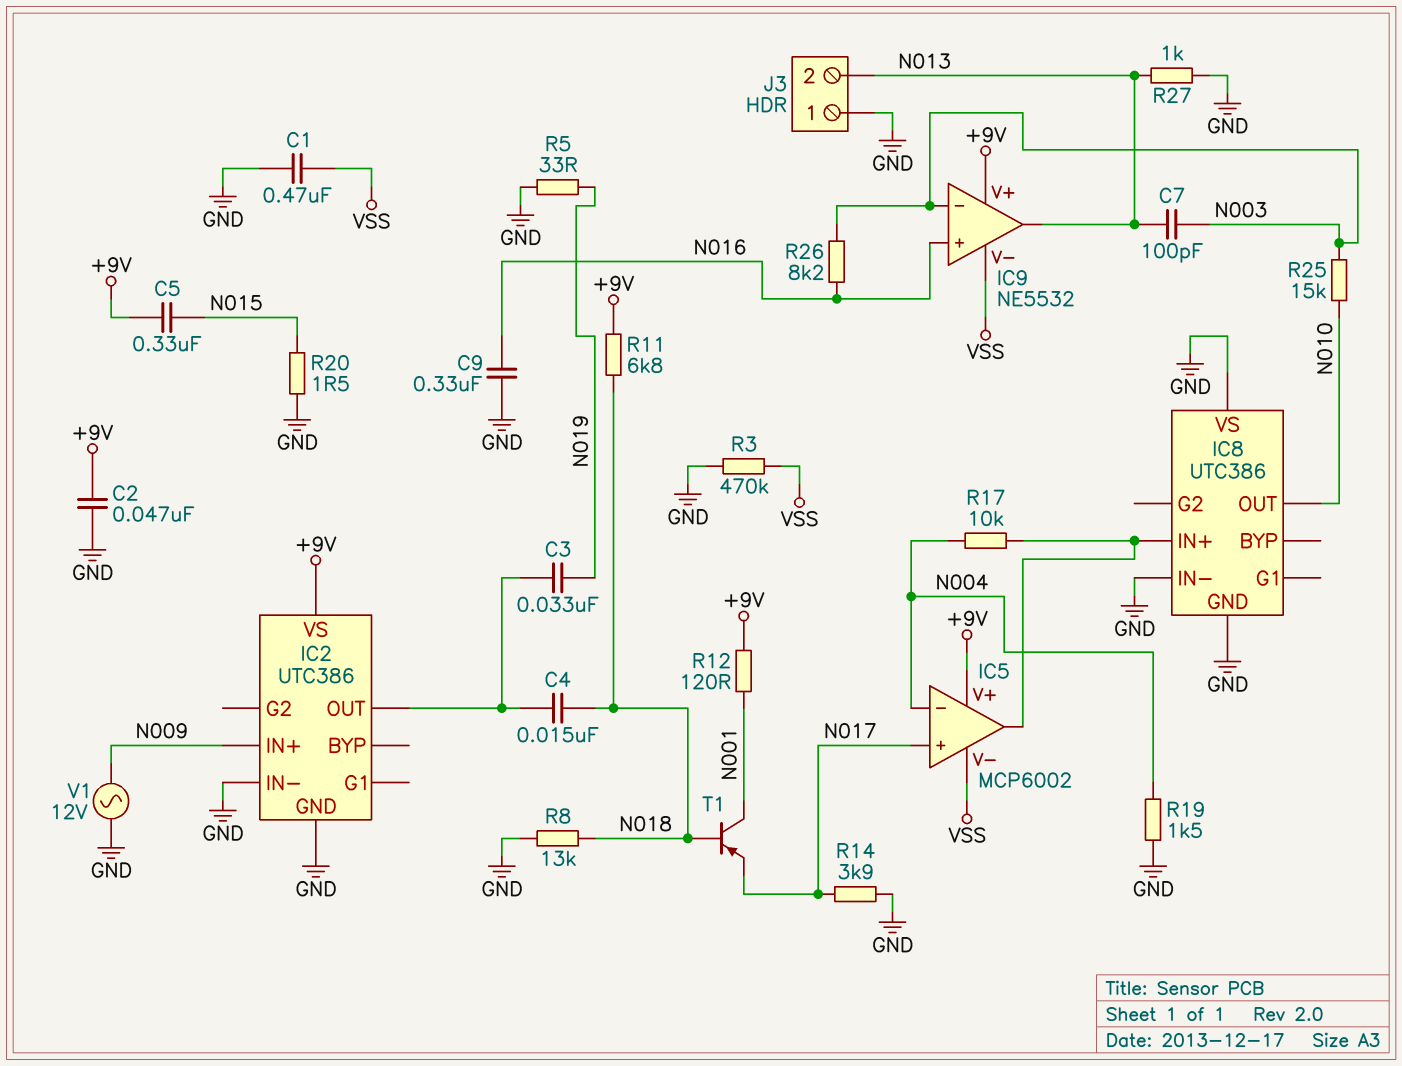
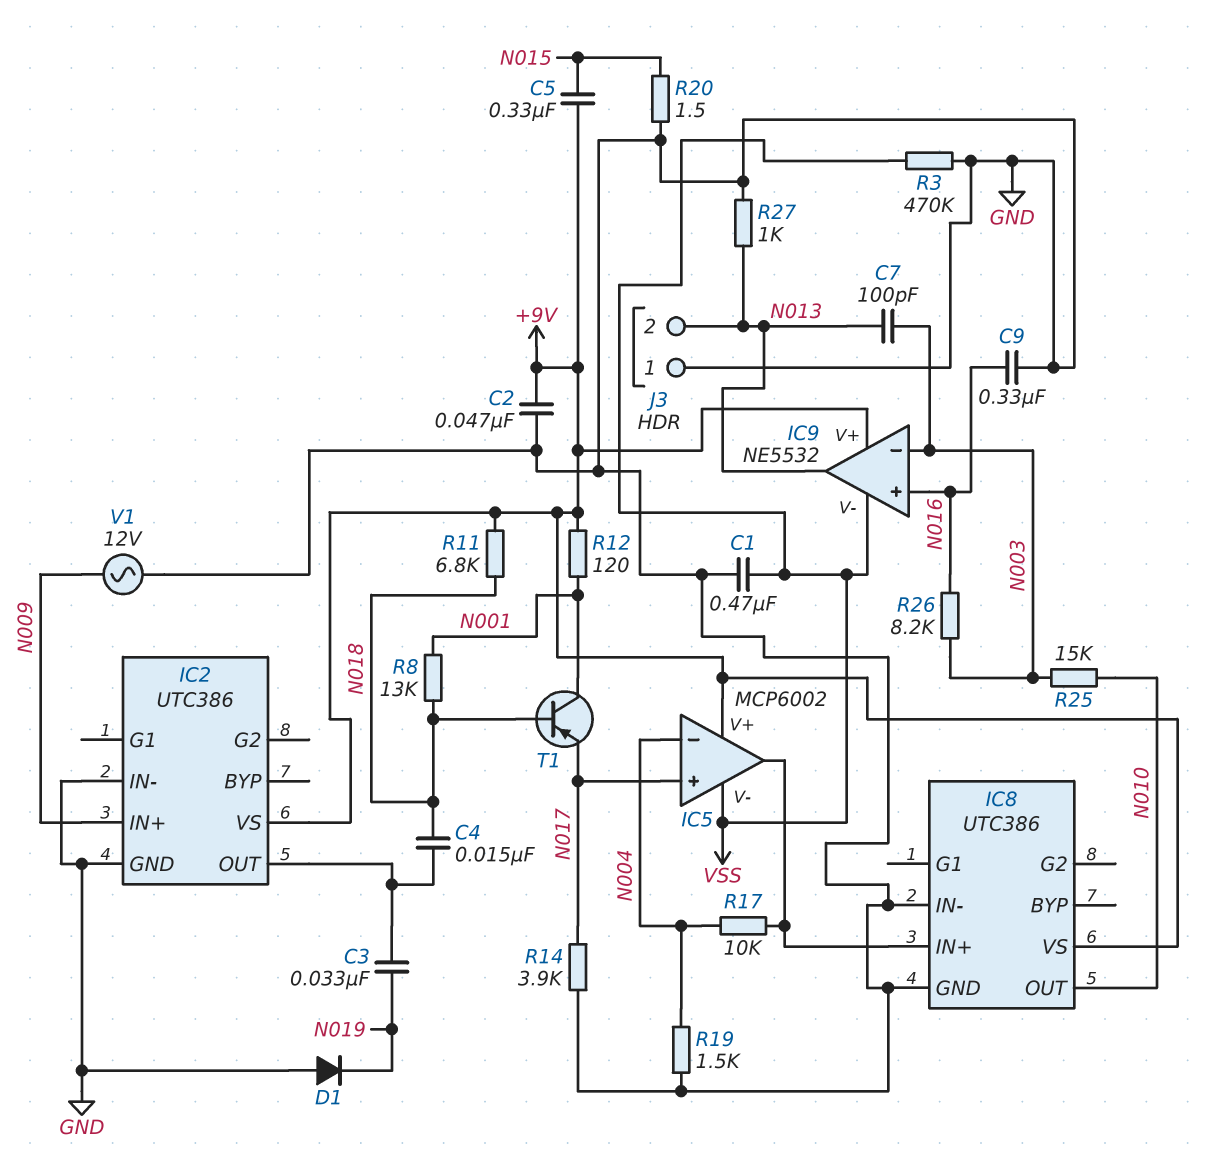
D1: none -> diode (A GND, K N019)
IC8 pin VS: GND -> +9V
R5: 33 (GND, N019) -> none
R8: 13k (GND, N018) -> 13k (N001, N018)

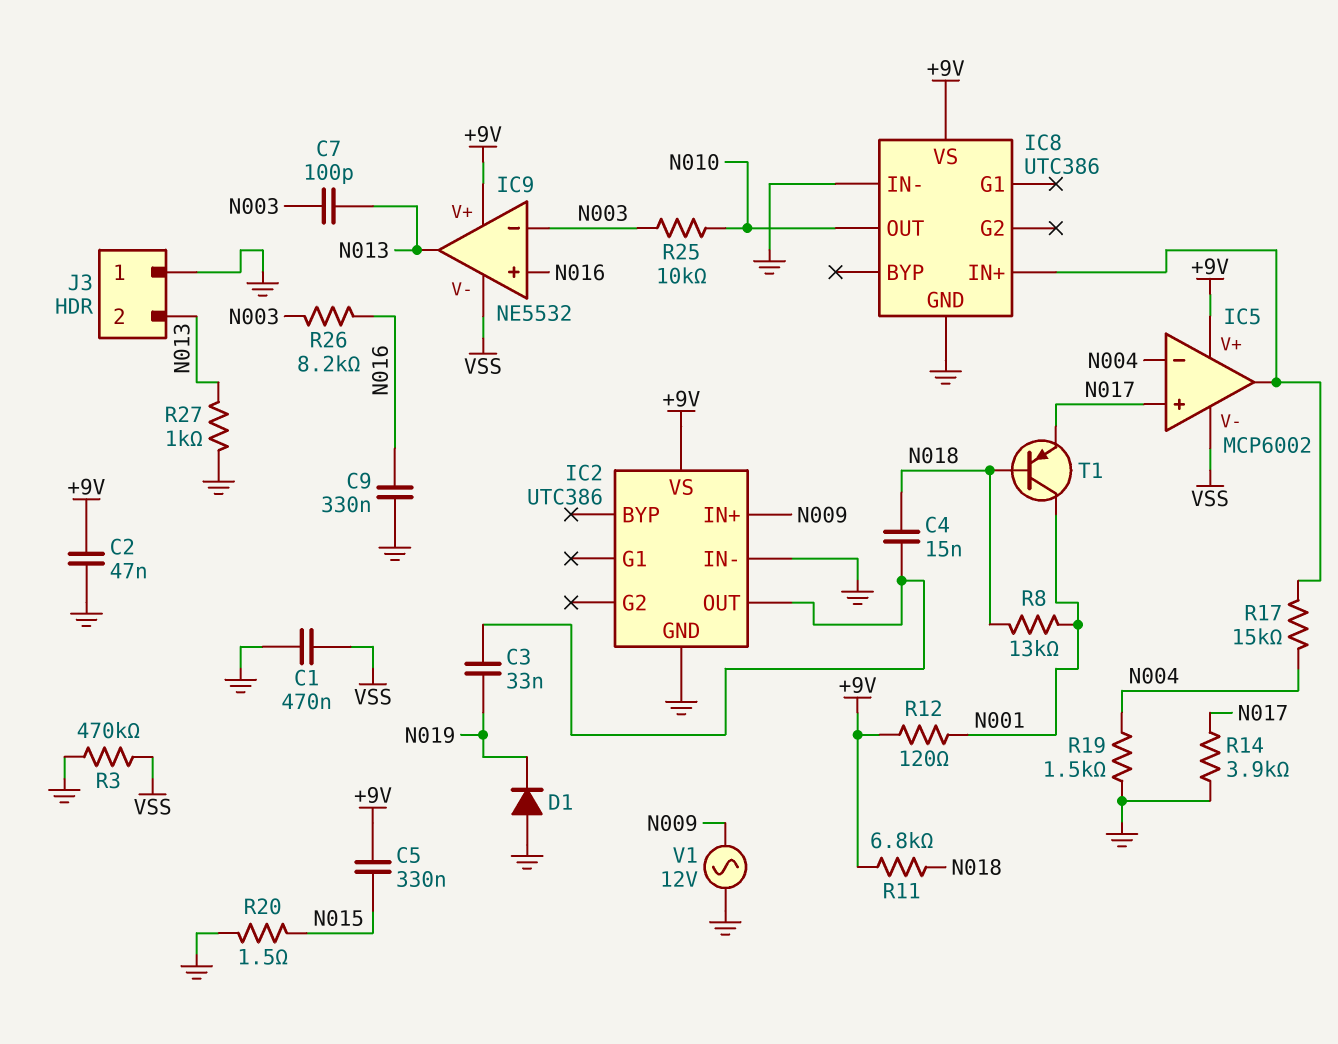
R17: 10k (IC5/out, N004) -> 15k (IC5/out, N004)
R25: 15k (N003, N010) -> 10k (N003, N010)

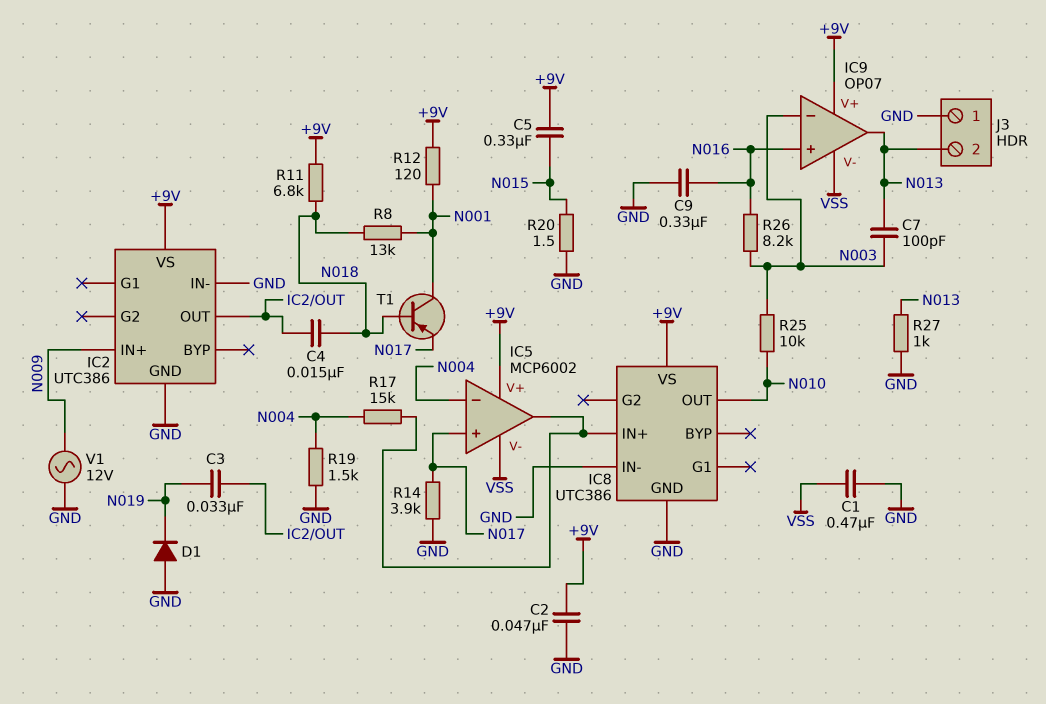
IC9: NE5532 -> OP07
R3: 470k (GND, VSS) -> none

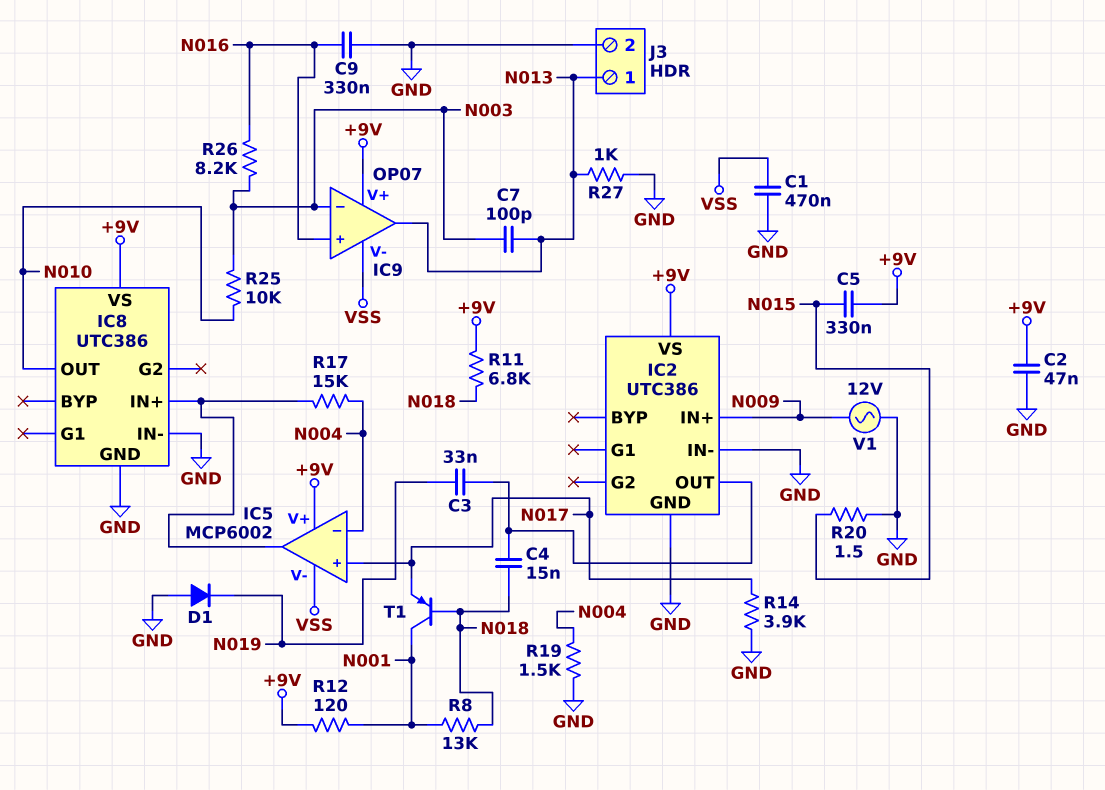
J3 pin 1: GND -> N013
J3 pin 2: N013 -> GND

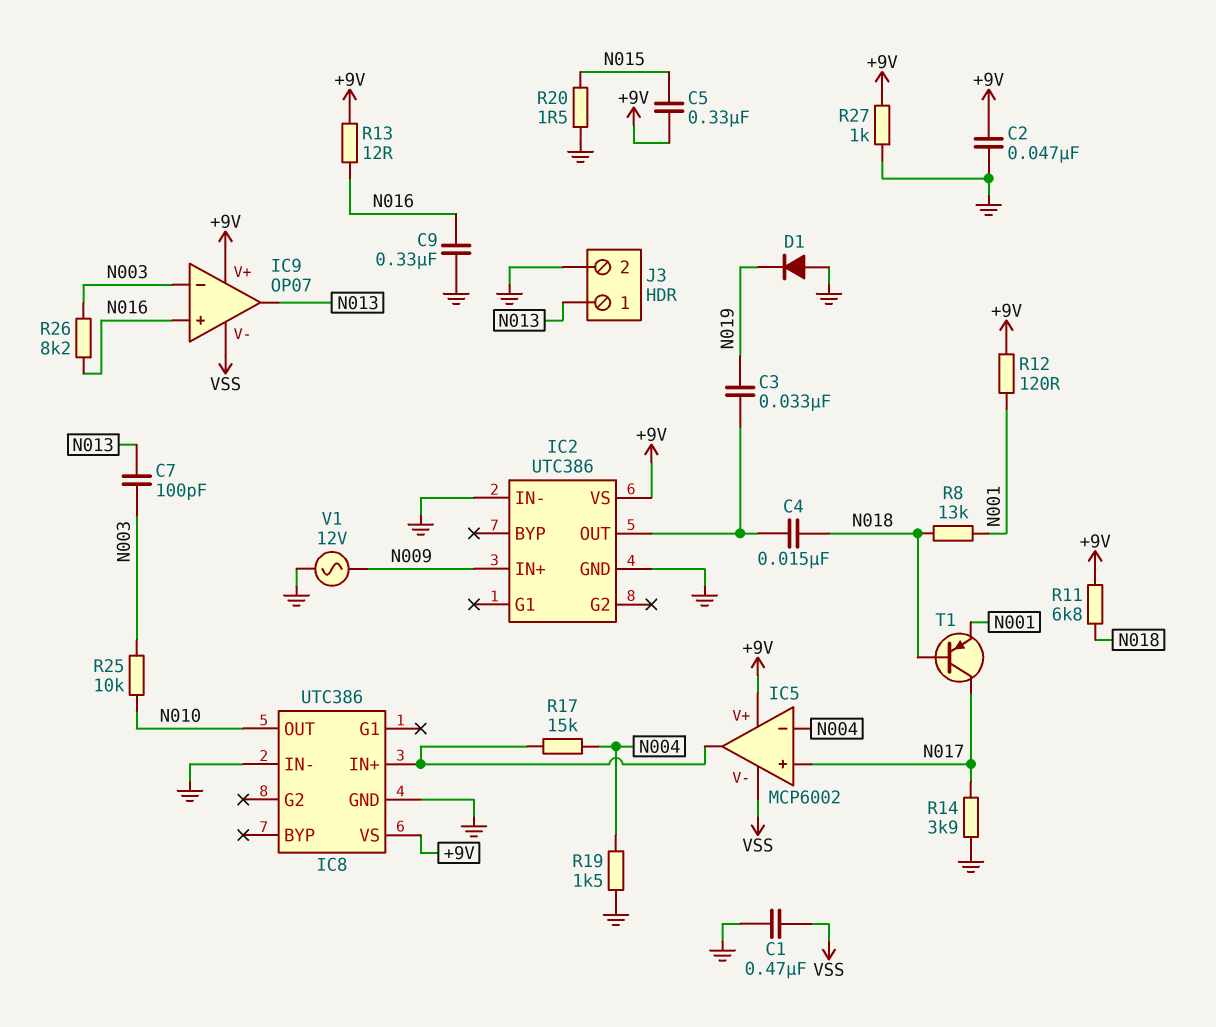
R13: none -> 12 (+9V, N016)
R27: 1k (GND, N013) -> 1k (+9V, GND)
T1: PNP (B N018, C N001, E N017) -> PNP (B N018, C N017, E N001)

